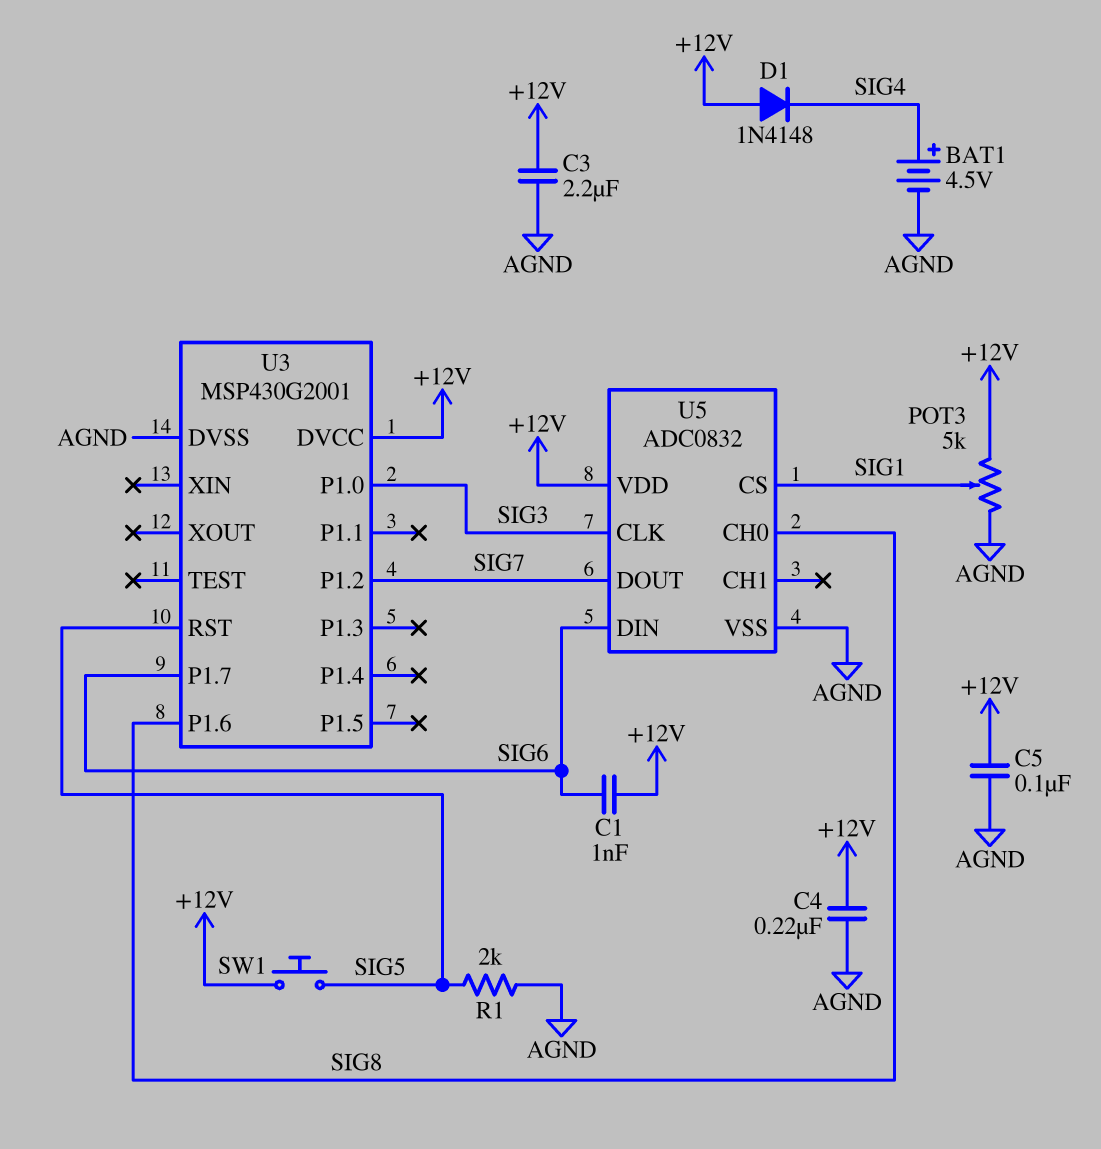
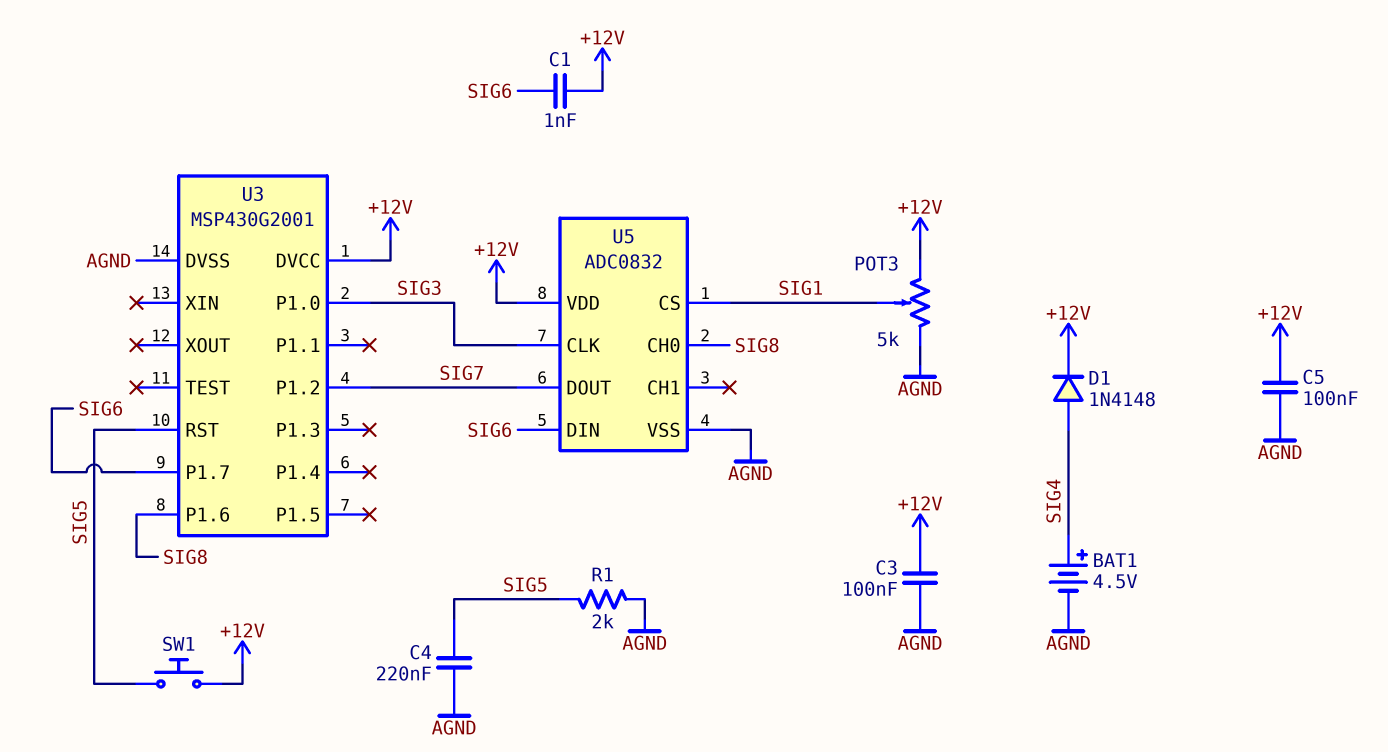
C3: 2.2uF (+12V, AGND) -> 100nF (+12V, AGND)
C4: 220nF (+12V, AGND) -> 220nF (AGND, SIG5)
D1: diode 1N4148 (A +12V, K SIG4) -> diode 1N4148 (A SIG4, K +12V)

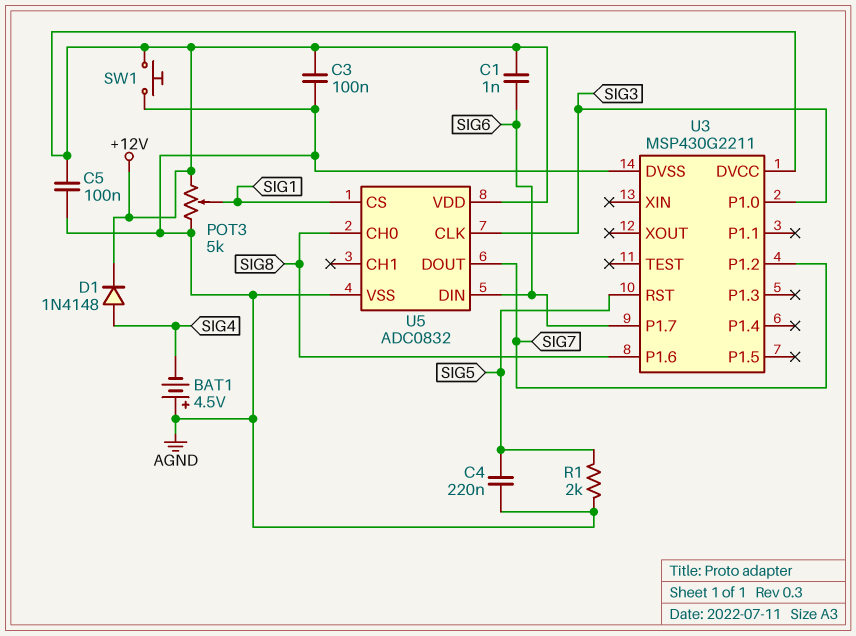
BAT1: 4.5V (plus SIG4, minus AGND) -> 4.5V (plus AGND, minus SIG4)
SW1: button (+12V, SIG5) -> button (+12V, AGND)
U3: MSP430G2001 -> MSP430G2211

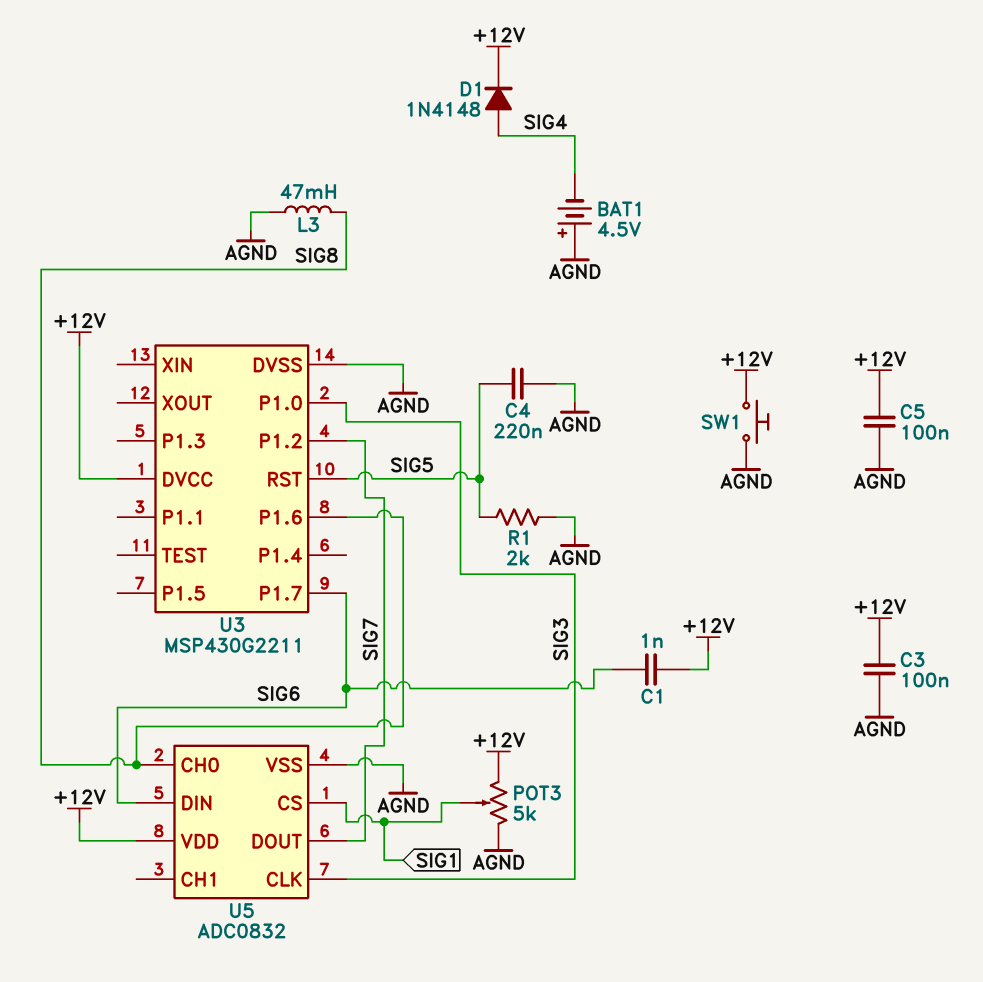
L3: none -> 47mH (AGND, SIG8)

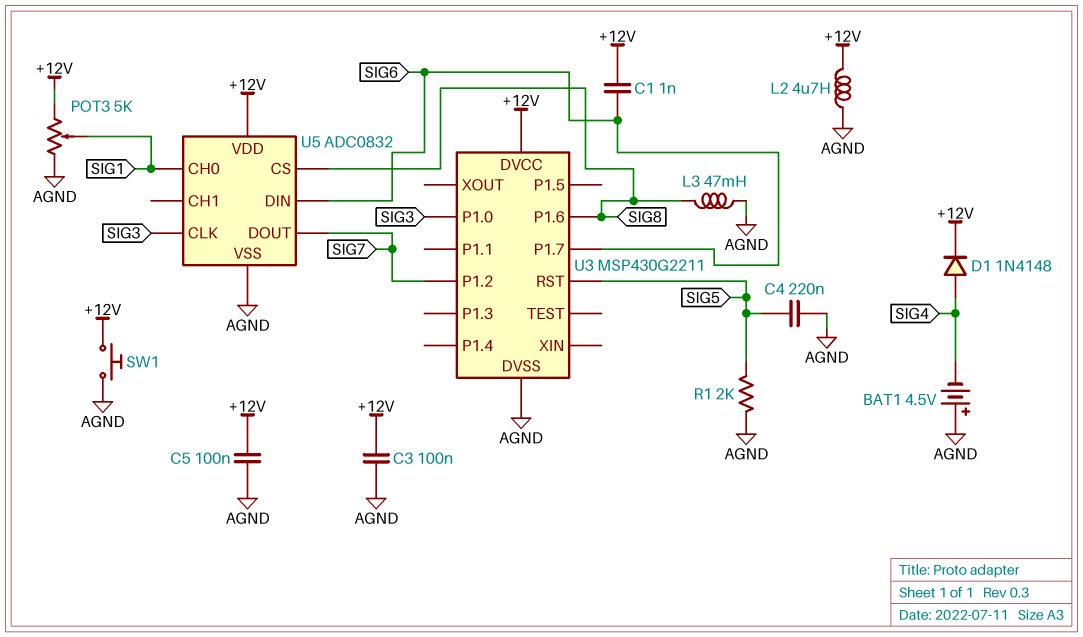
L2: none -> 4.7uH (+12V, AGND)
U5 pin CH0: SIG8 -> SIG1
U5 pin CS: SIG1 -> SIG8

